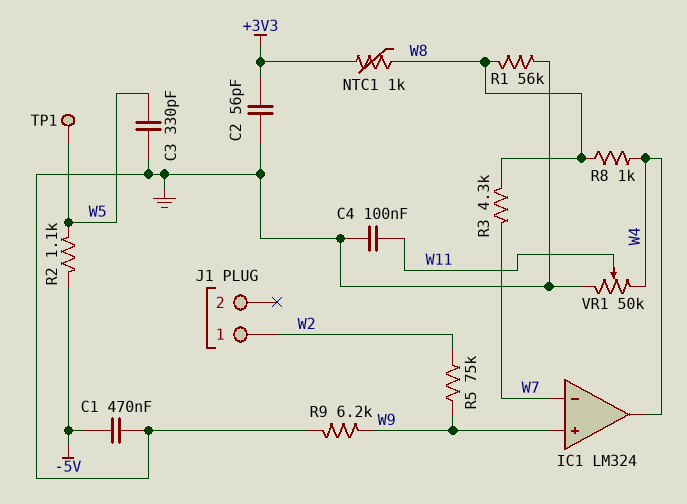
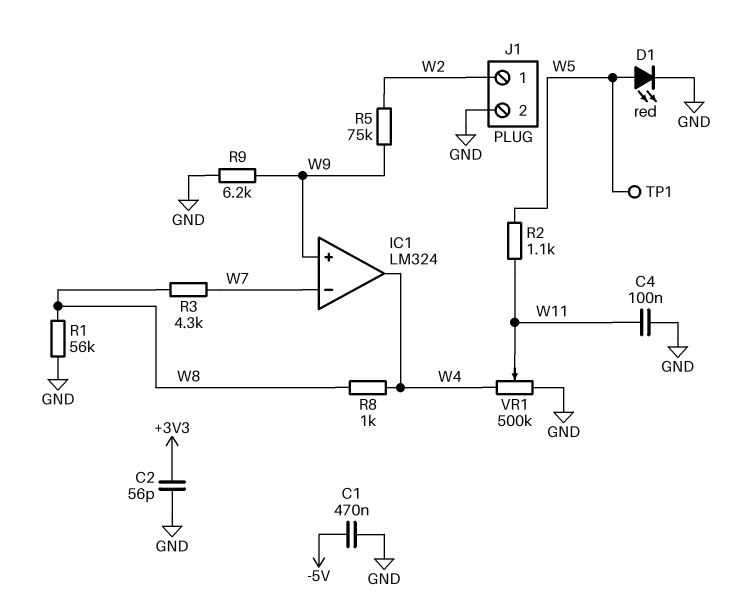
C3: 330pF (GND, W5) -> none
D1: none -> LED red (A W5, K GND)
J1 pin 2: none -> GND
NTC1: 1k (+3V3, W8) -> none
R2: 1.1k (-5V, W5) -> 1.1k (W5, W11)
VR1: 50k (GND, W4, wiper W11) -> 500k (GND, W4, wiper W11)

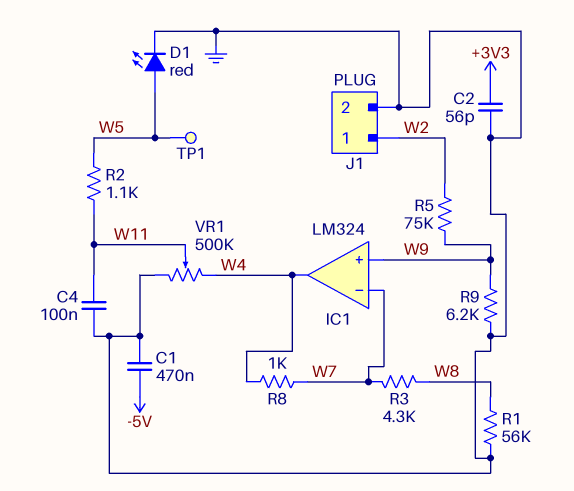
R8: 1k (W4, W8) -> 1k (W4, W7)

